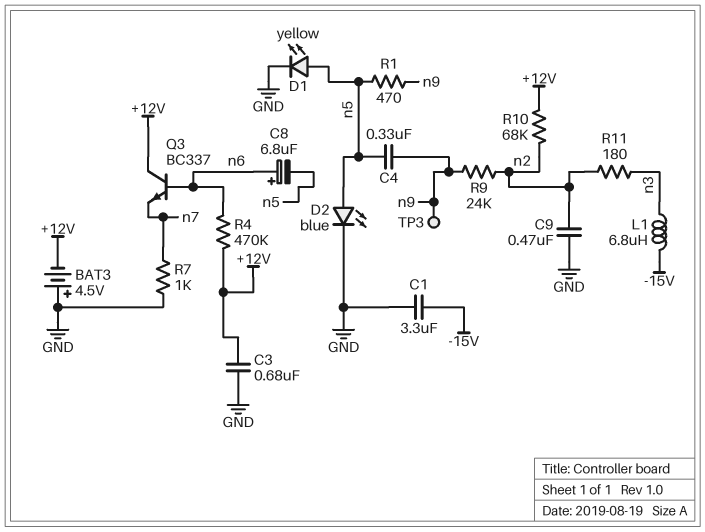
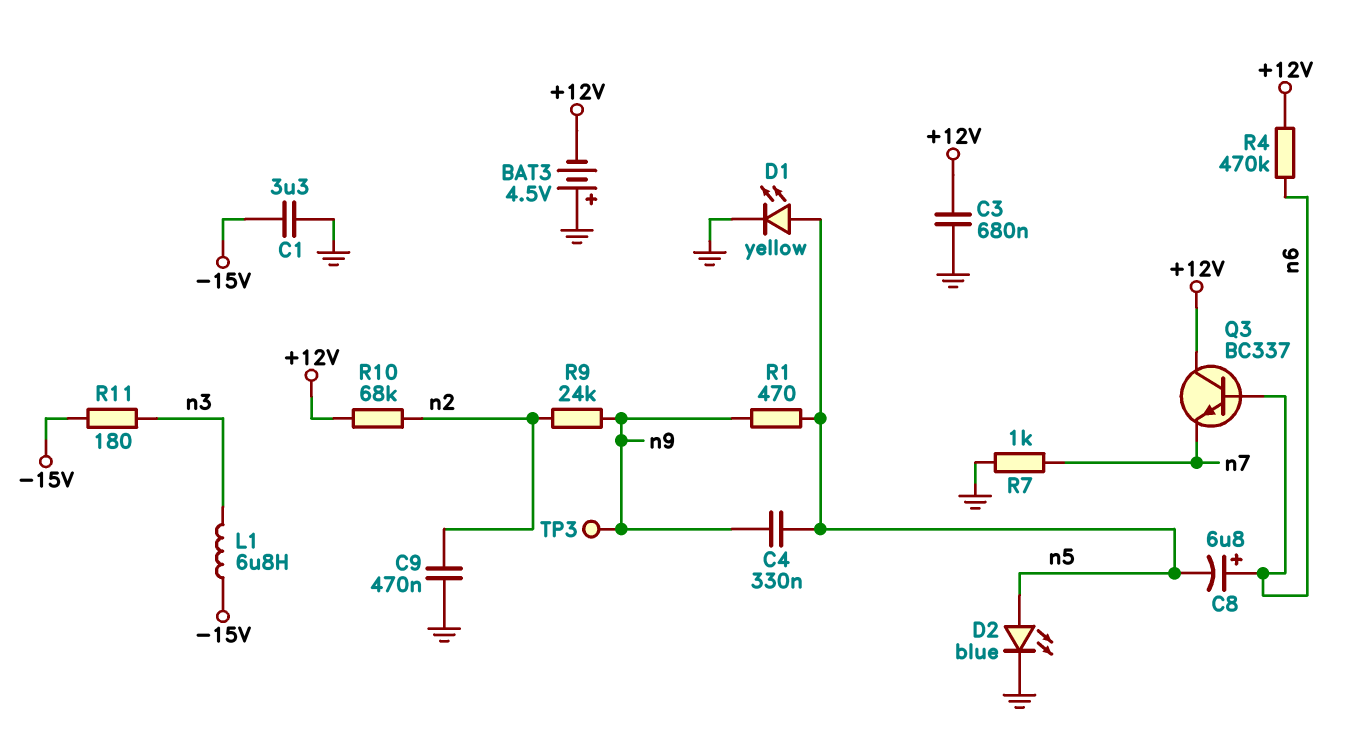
R11: 180 (n2, n3) -> 180 (-15V, n3)

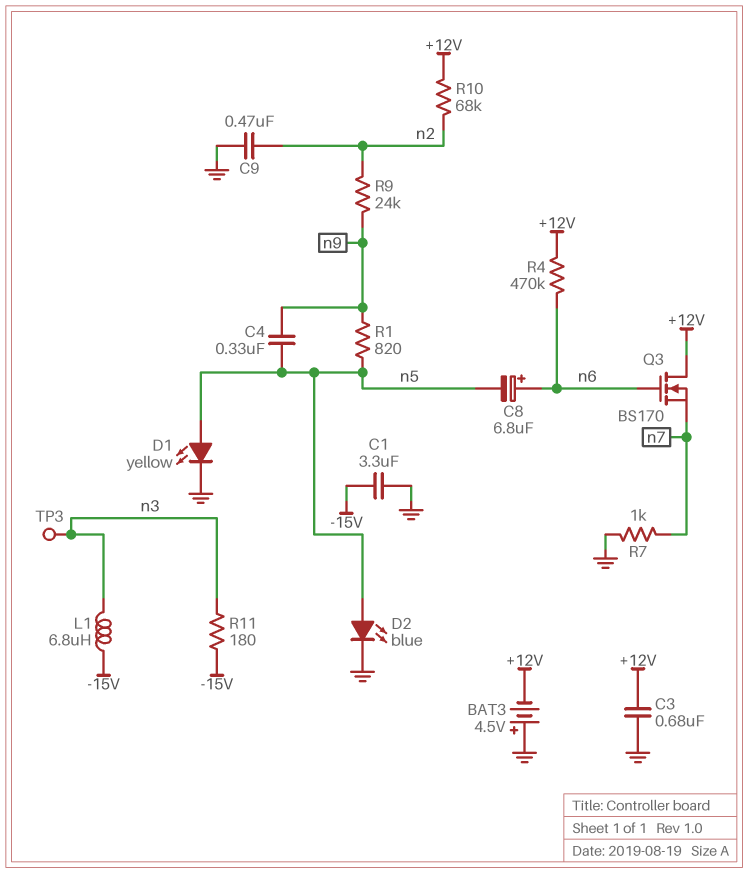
Q3: NPN BC337 (B n6, C +12V, E n7) -> NMOS BS170 (G n6, D +12V, S n7)
R1: 470 (n5, n9) -> 820 (n5, n9)
TP3: test point (n9) -> test point (n3)

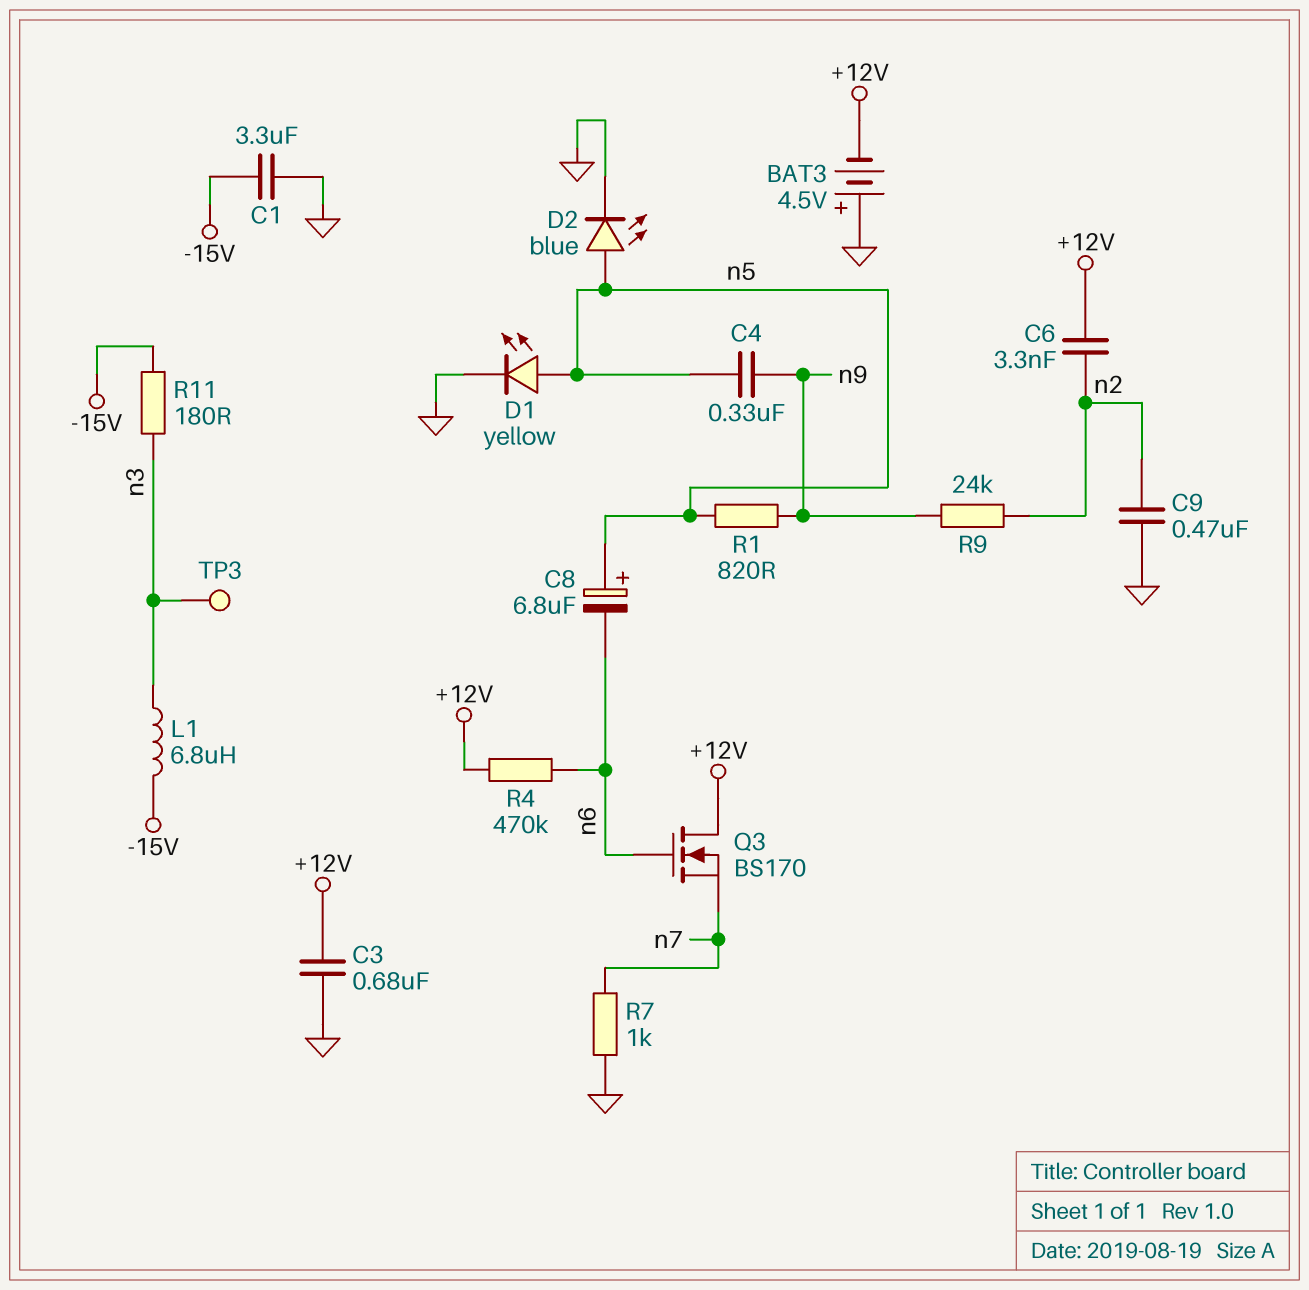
C6: none -> 3.3nF (+12V, n2)
C8: 6.8uF (plus n6, minus n5) -> 6.8uF (plus n5, minus n6)
R10: 68k (+12V, n2) -> none

